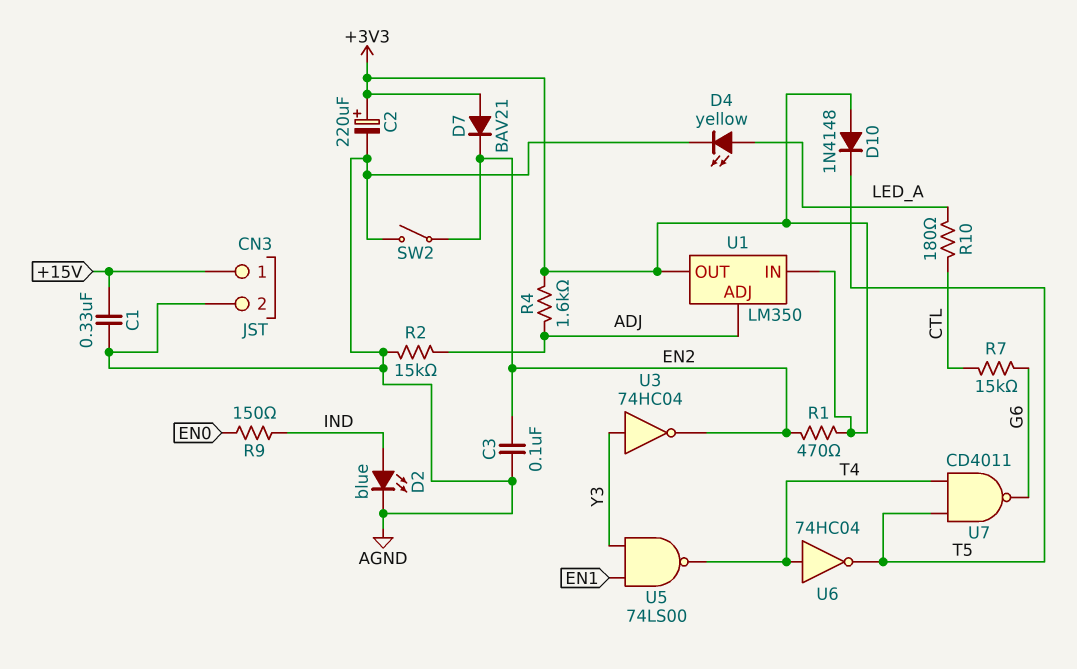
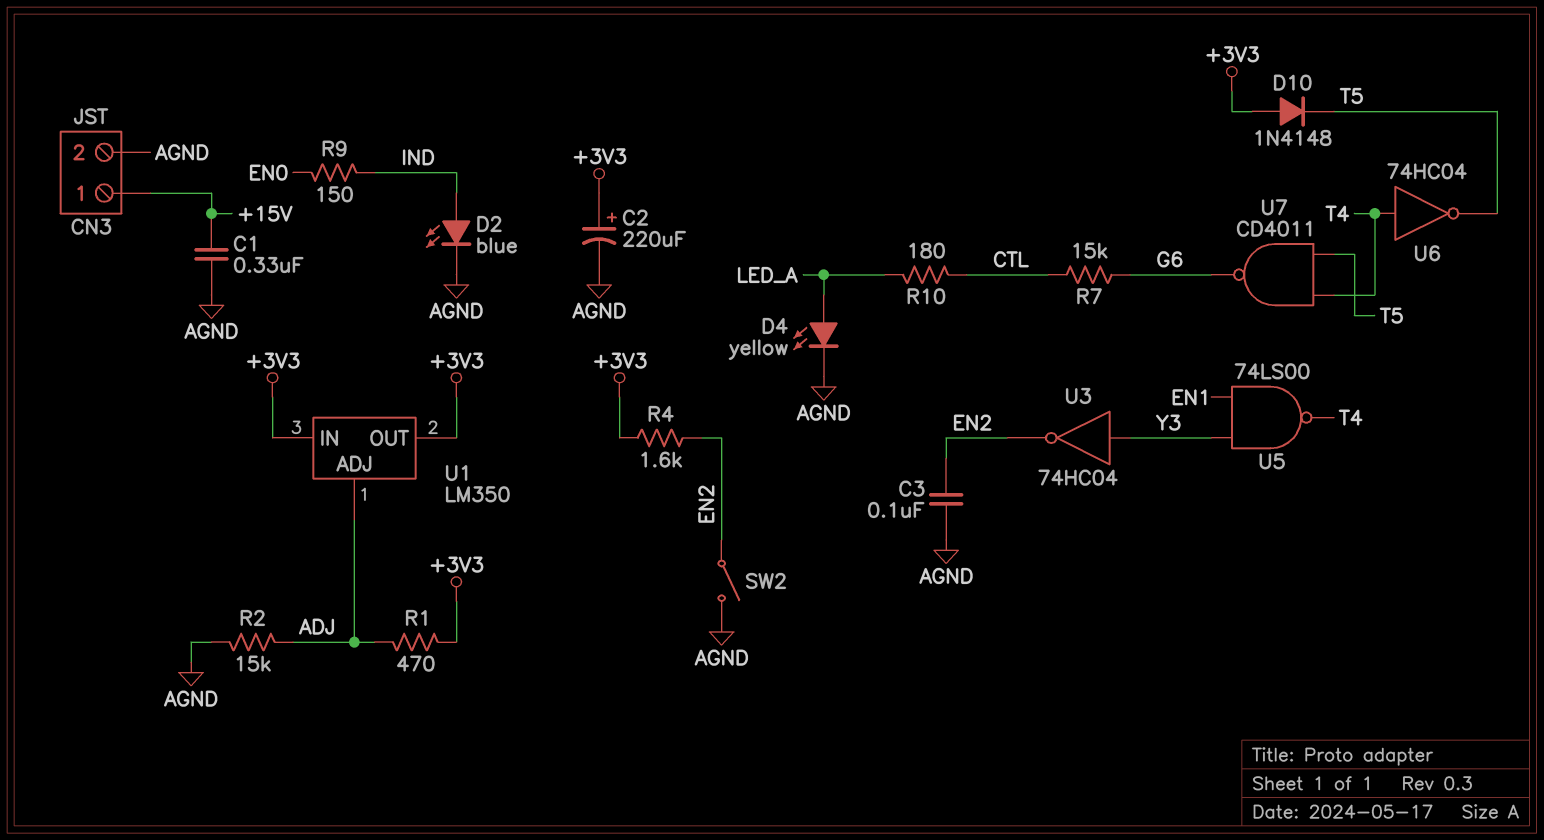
D7: diode BAV21 (A +3V3, K EN2) -> none
R1: 470 (+3V3, EN2) -> 470 (+3V3, ADJ)
R4: 1.6k (+3V3, ADJ) -> 1.6k (+3V3, EN2)

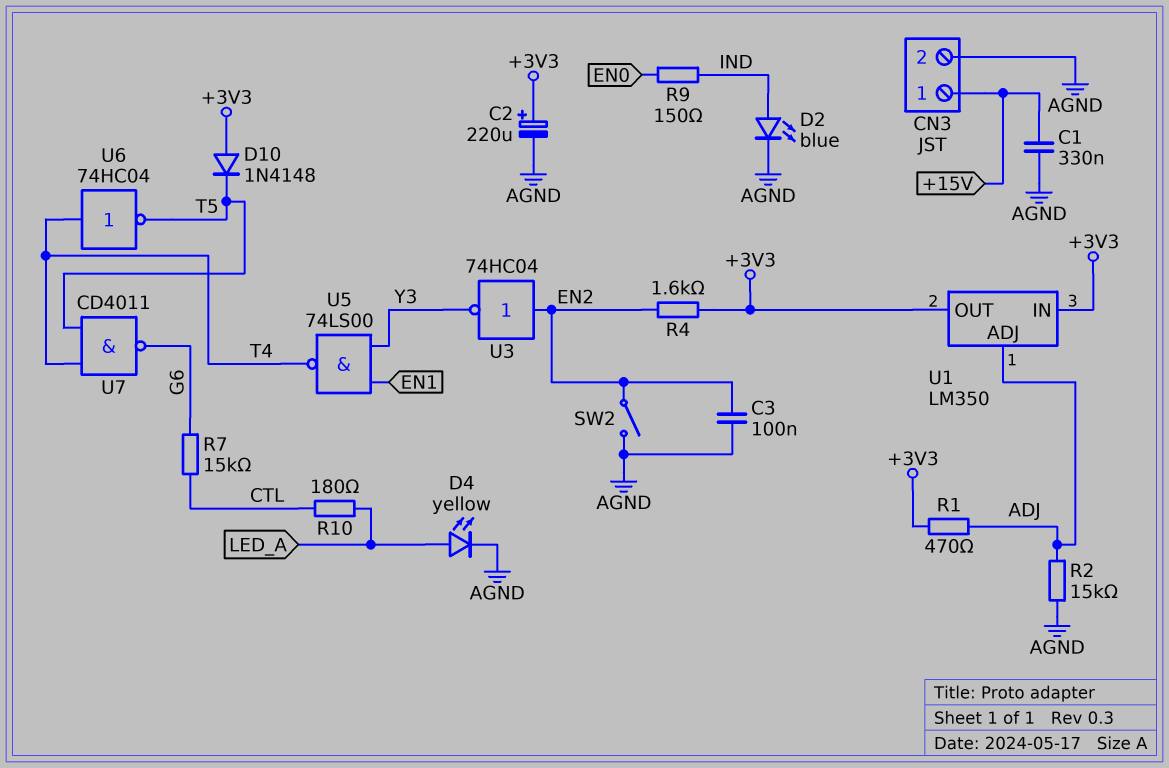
U3: NOT 74HC04 (in Y3, out EN2) -> NOT 74HC04 (in EN2, out Y3)

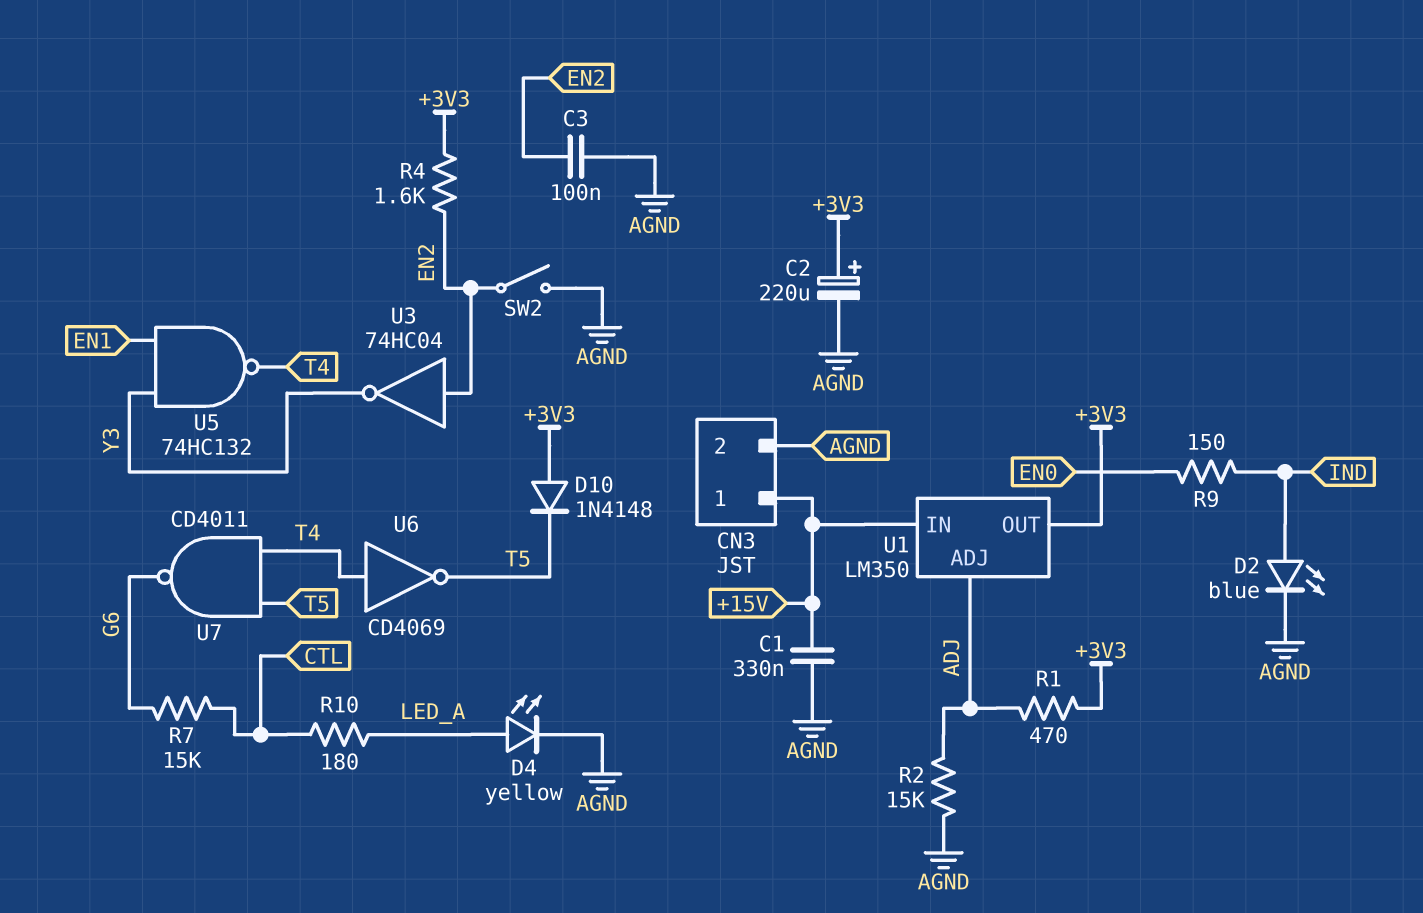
U1 pin IN: +3V3 -> +15V
U5: NAND 74LS00 (in EN1, in Y3, out T4) -> NAND 74HC132 (in EN1, in Y3, out T4)
U6: NOT 74HC04 (in T4, out T5) -> NOT CD4069 (in T4, out T5)

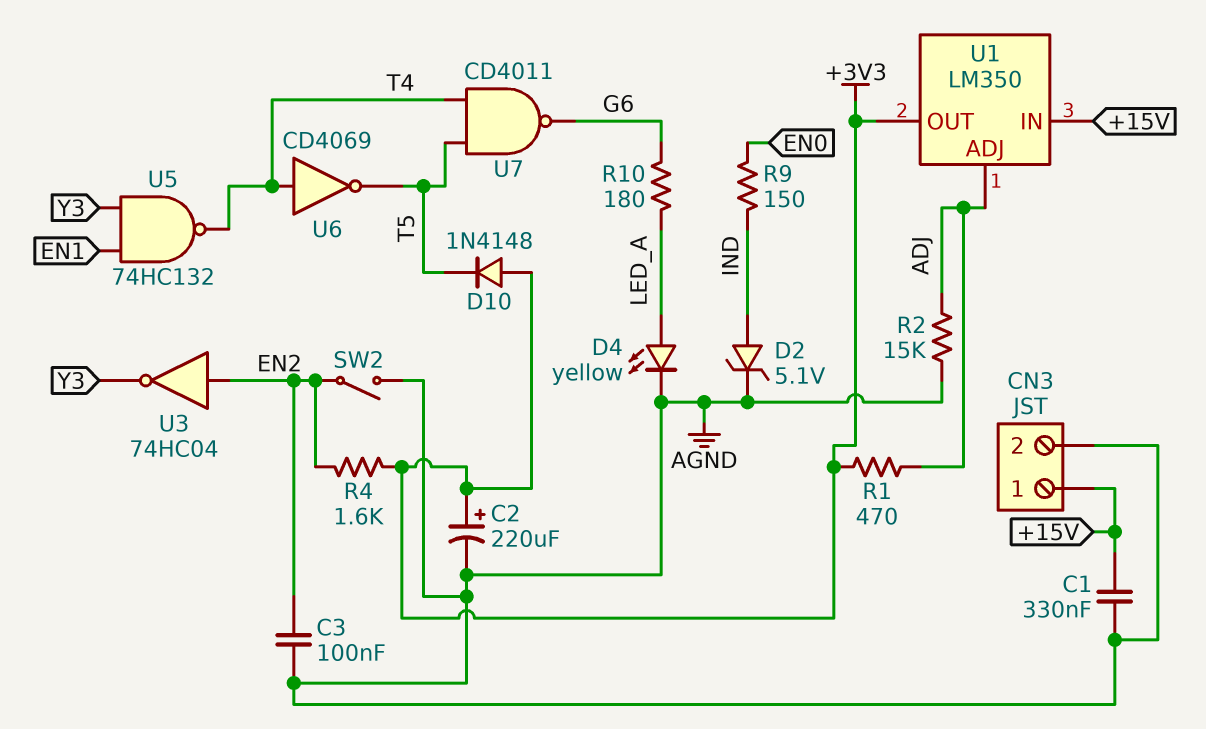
D2: LED blue (A IND, K AGND) -> zener 5.1V (A IND, K AGND)
R7: 15k (CTL, G6) -> none
R10: 180 (CTL, LED_A) -> 180 (G6, LED_A)

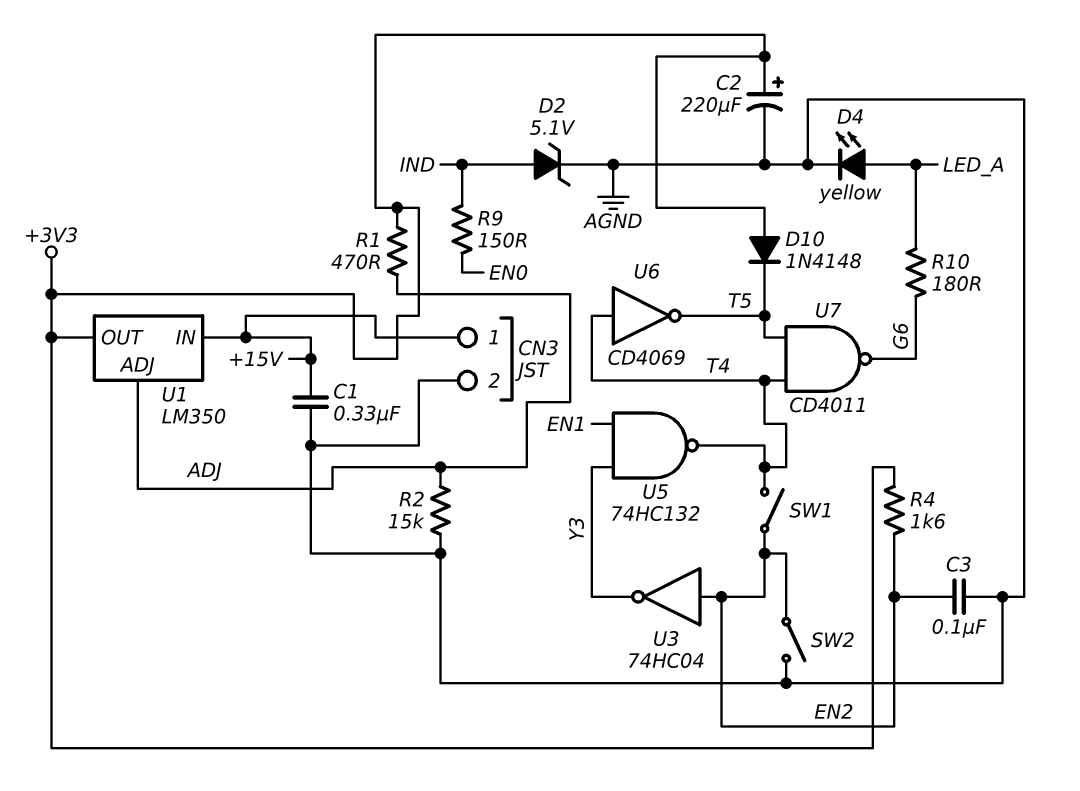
SW1: none -> switch (EN2, T4)

